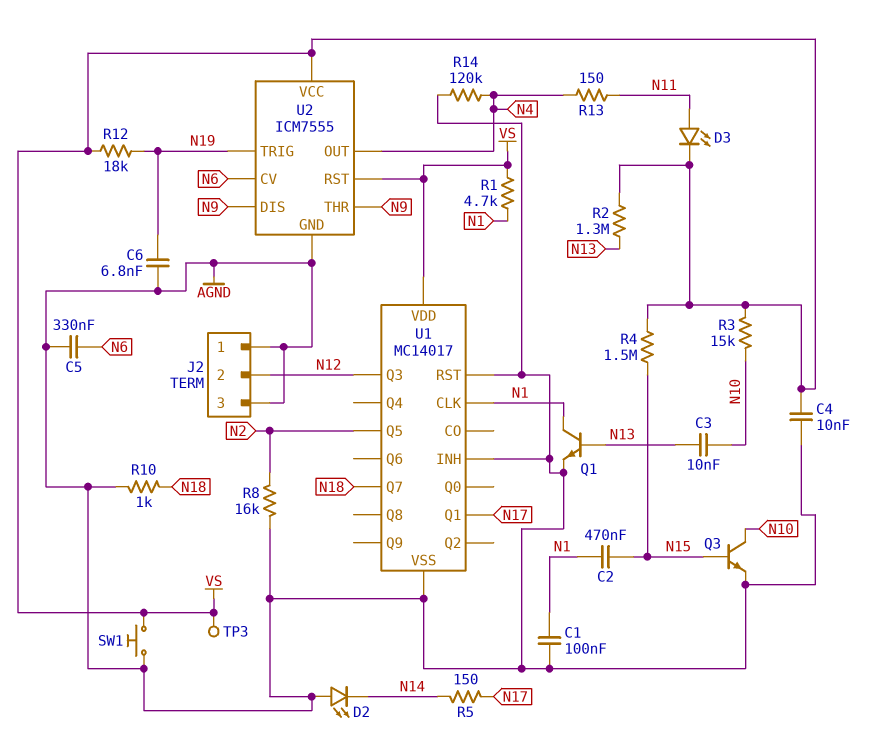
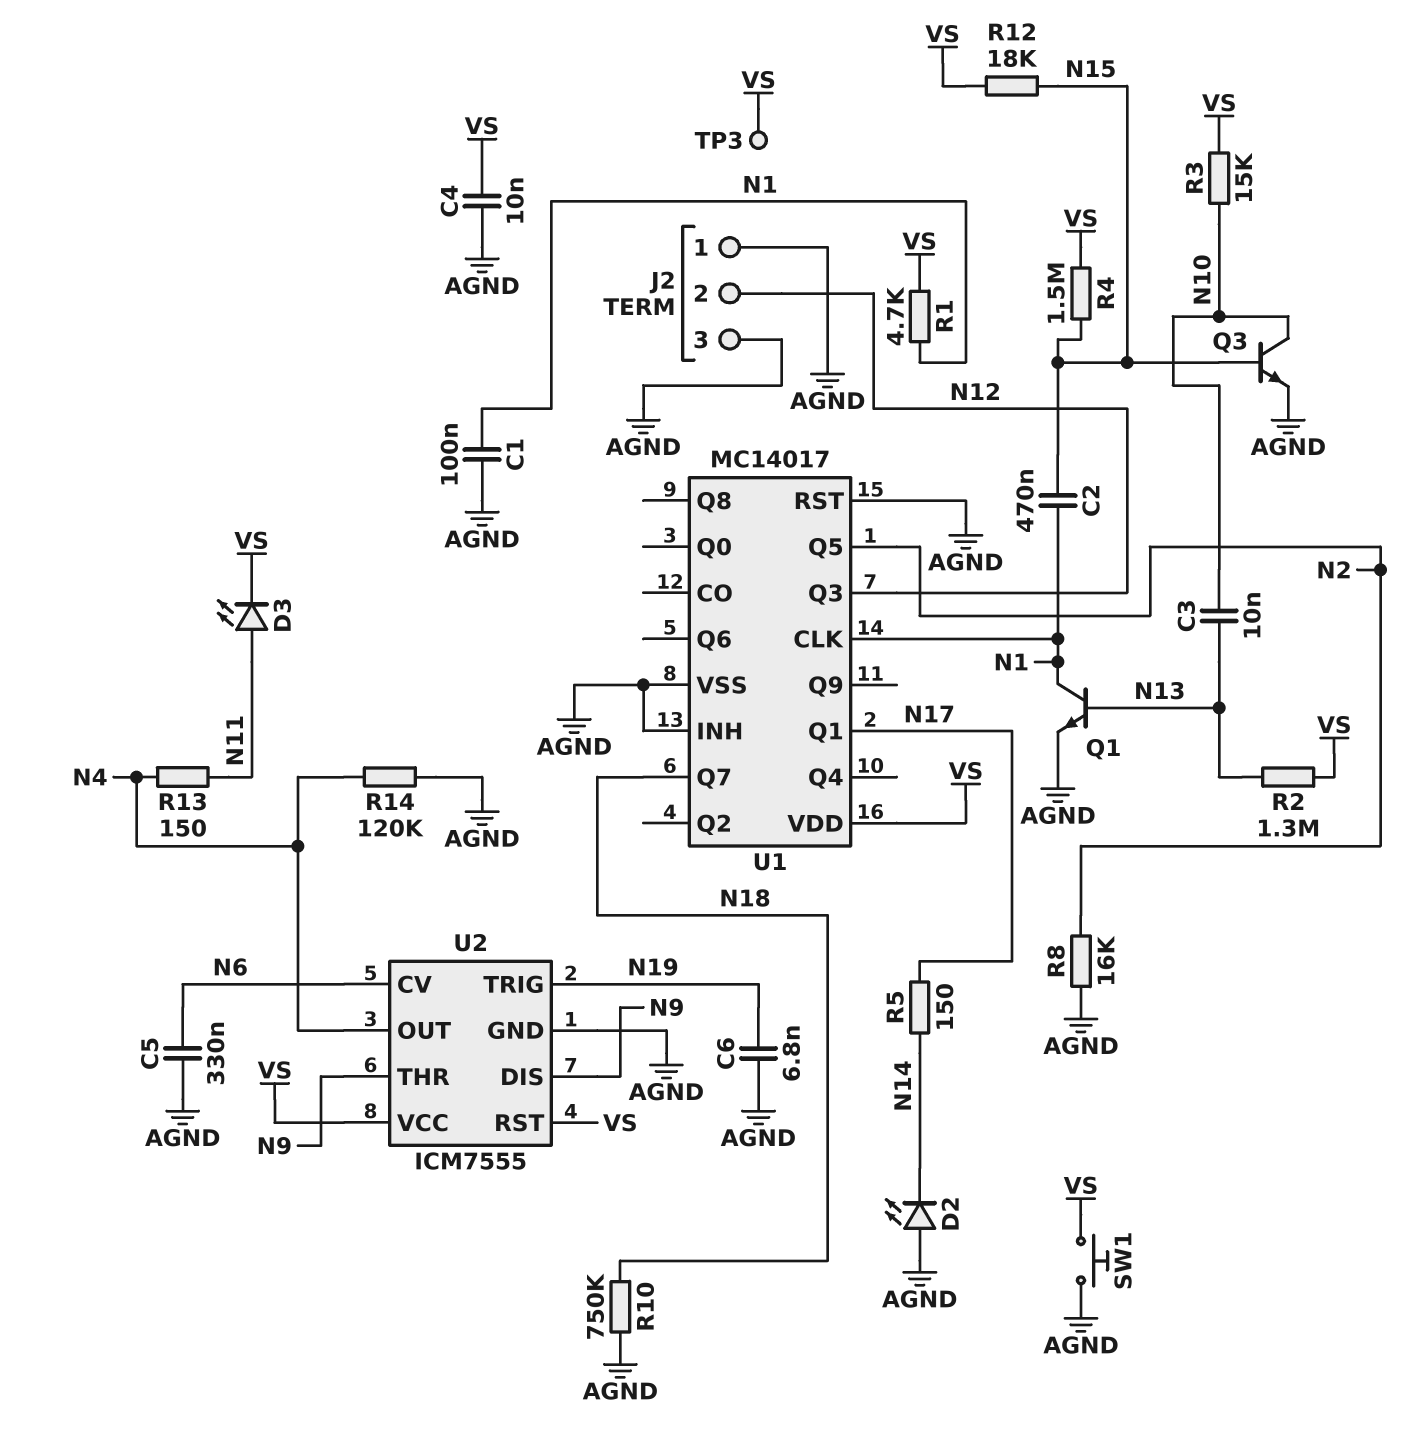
R10: 1k (AGND, N18) -> 750k (AGND, N18)
R12: 18k (N19, VS) -> 18k (N15, VS)

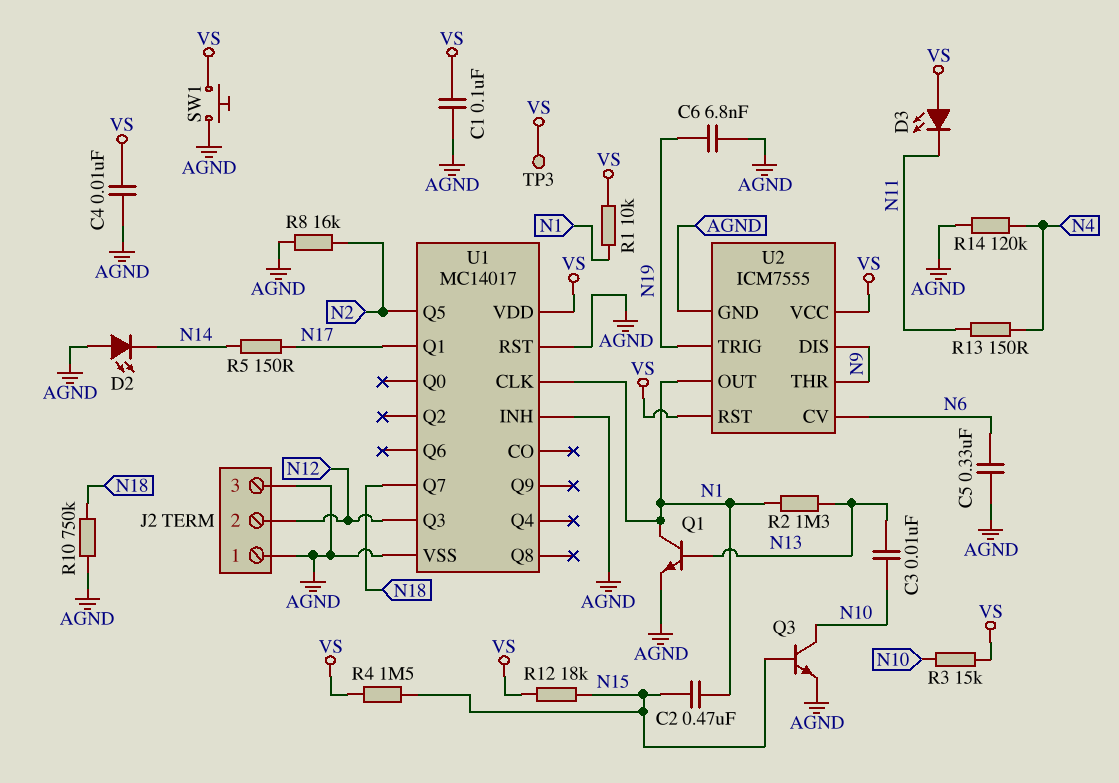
C1: 100nF (AGND, N1) -> 100nF (AGND, VS)
D3: LED (A N11, K VS) -> LED (A VS, K N11)
R1: 4.7k (N1, VS) -> 10k (N1, VS)
R2: 1.3M (N13, VS) -> 1.3M (N1, N13)
U2 pin OUT: N4 -> N1

